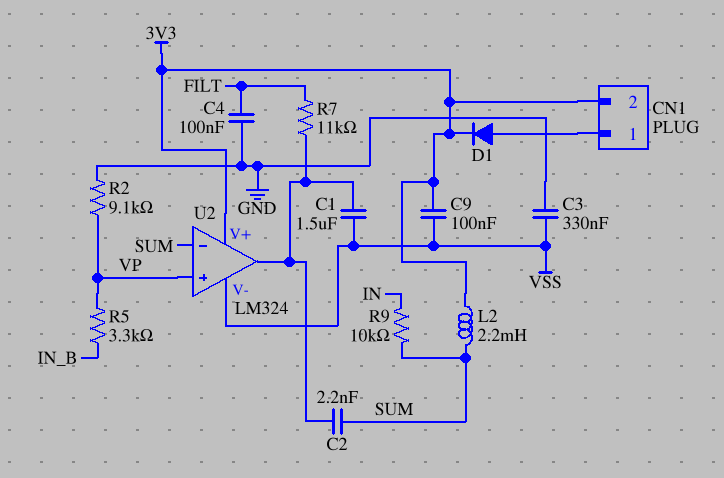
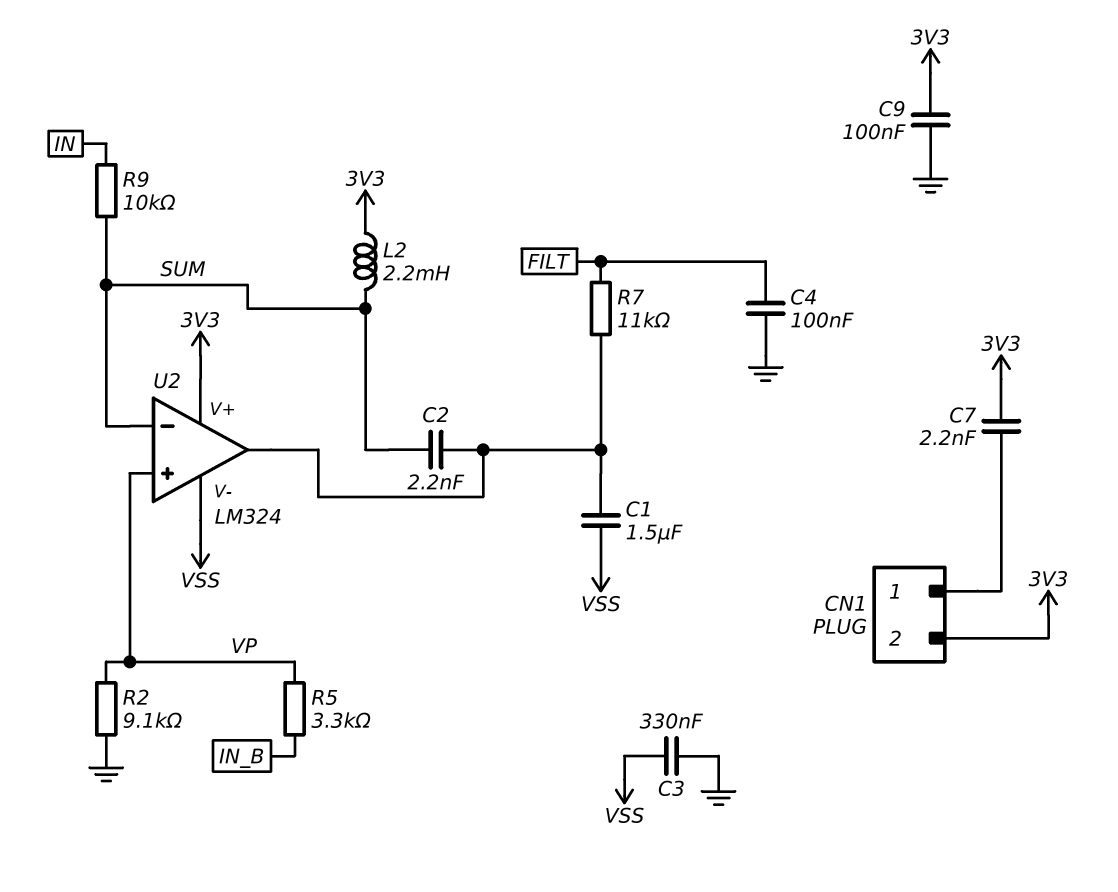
C7: none -> 2.2nF (3V3, CN1/1)
C9: 100nF (3V3, VSS) -> 100nF (3V3, GND)
D1: diode (A CN1/1, K 3V3) -> none

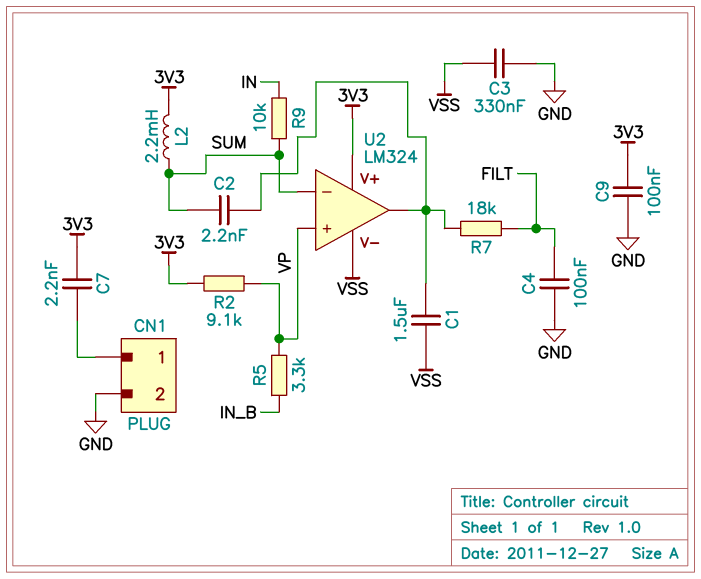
CN1 pin 2: 3V3 -> GND
R2: 9.1k (GND, VP) -> 9.1k (3V3, VP)
R7: 11k (FILT, U2/out) -> 18k (FILT, U2/out)

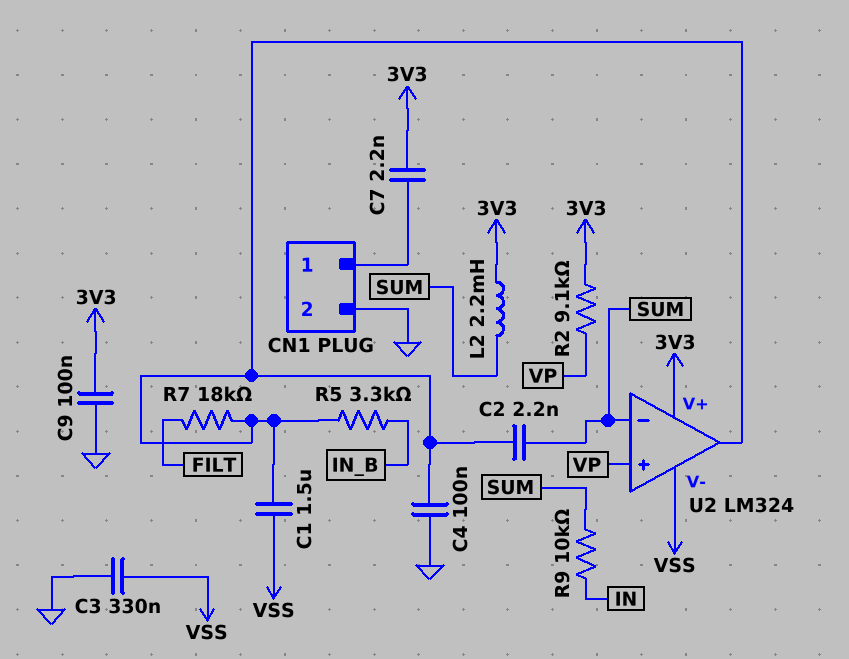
C4: 100nF (FILT, GND) -> 100nF (GND, U2/out)
R5: 3.3k (IN_B, VP) -> 3.3k (IN_B, U2/out)

